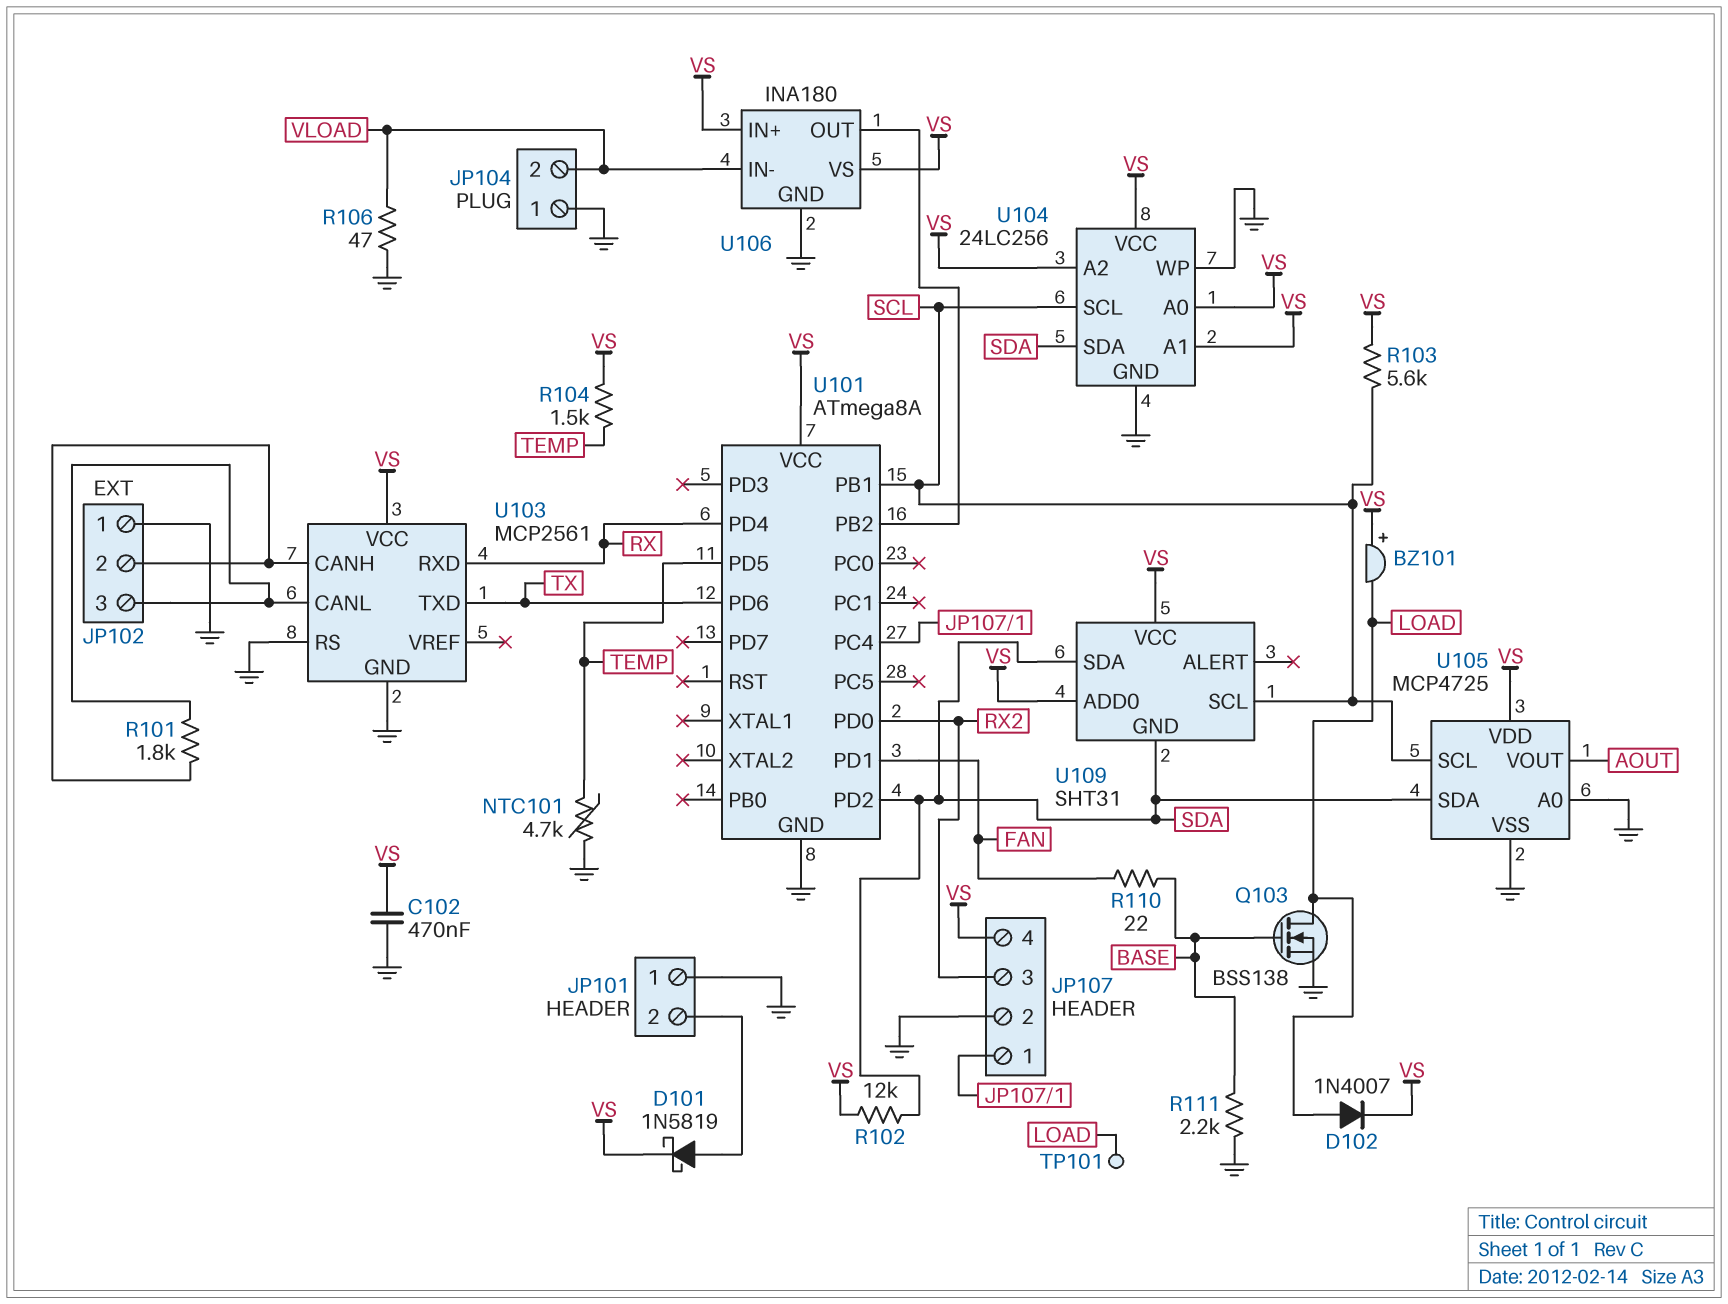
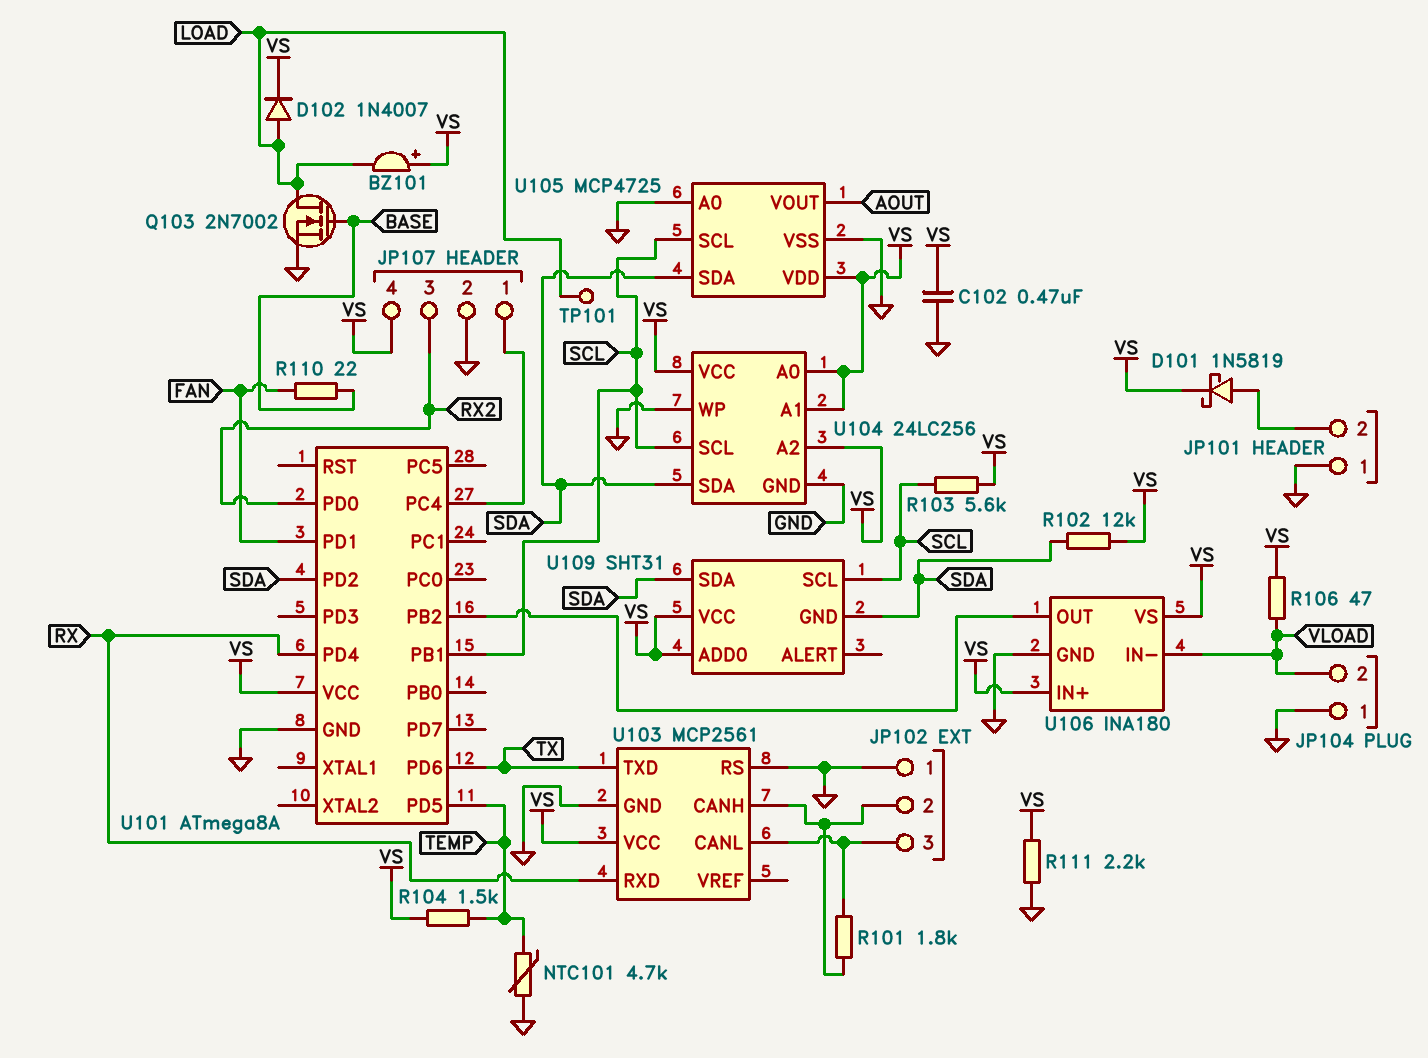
Q103: NMOS BSS138 (G BASE, D LOAD, S GND) -> NMOS 2N7002 (G BASE, D LOAD, S GND)
R106: 47 (GND, VLOAD) -> 47 (VLOAD, VS)
R111: 2.2k (BASE, GND) -> 2.2k (GND, VS)

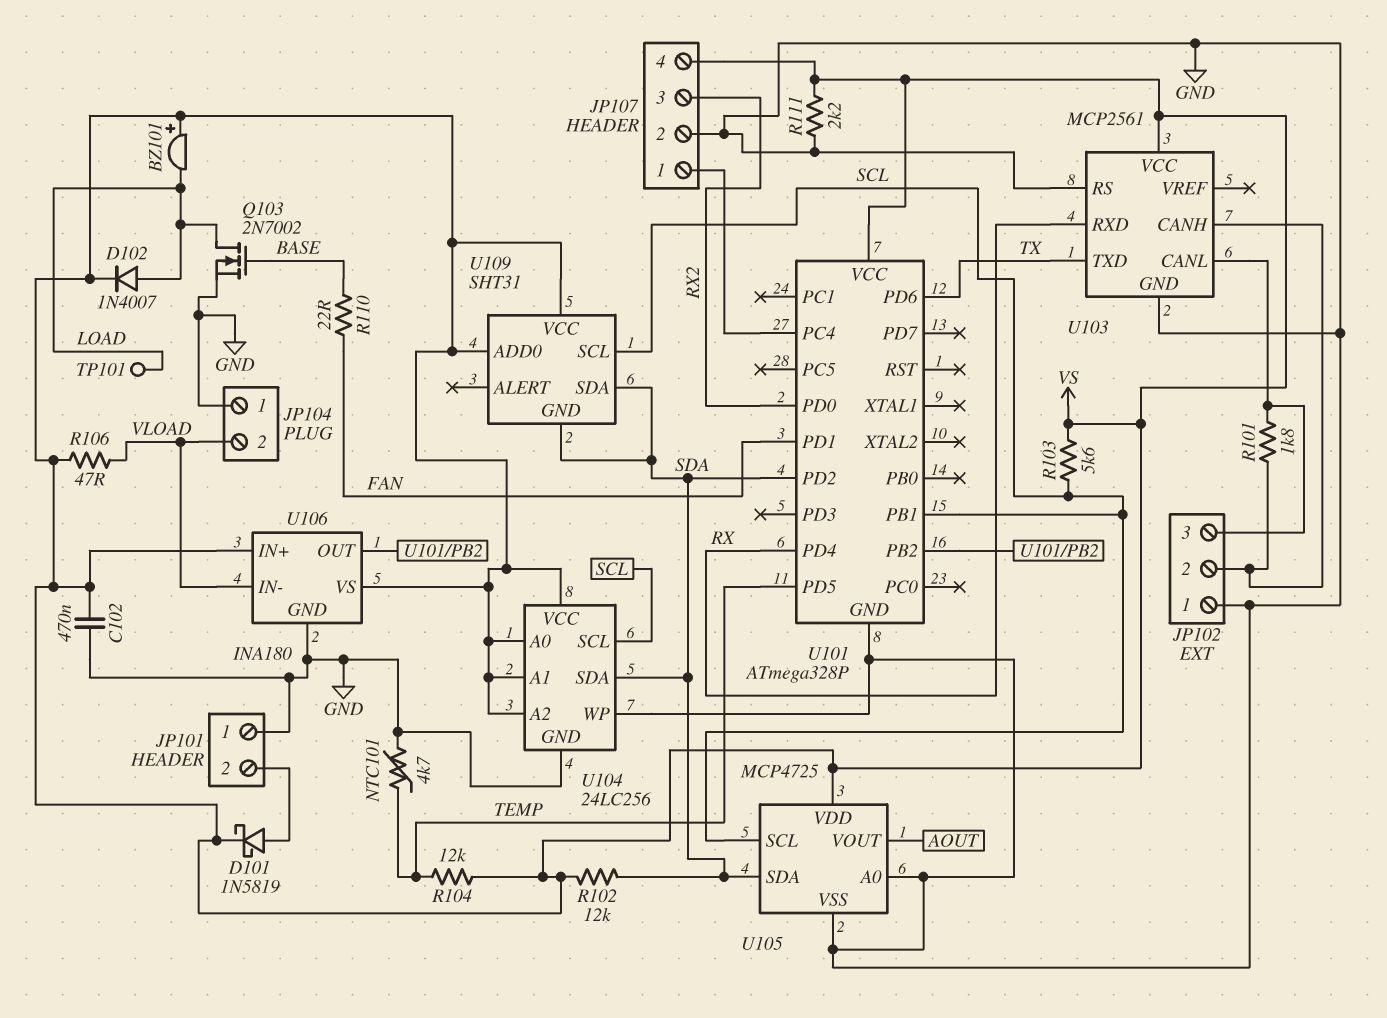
R104: 1.5k (TEMP, VS) -> 12k (TEMP, VS)
U101: ATmega8A -> ATmega328P

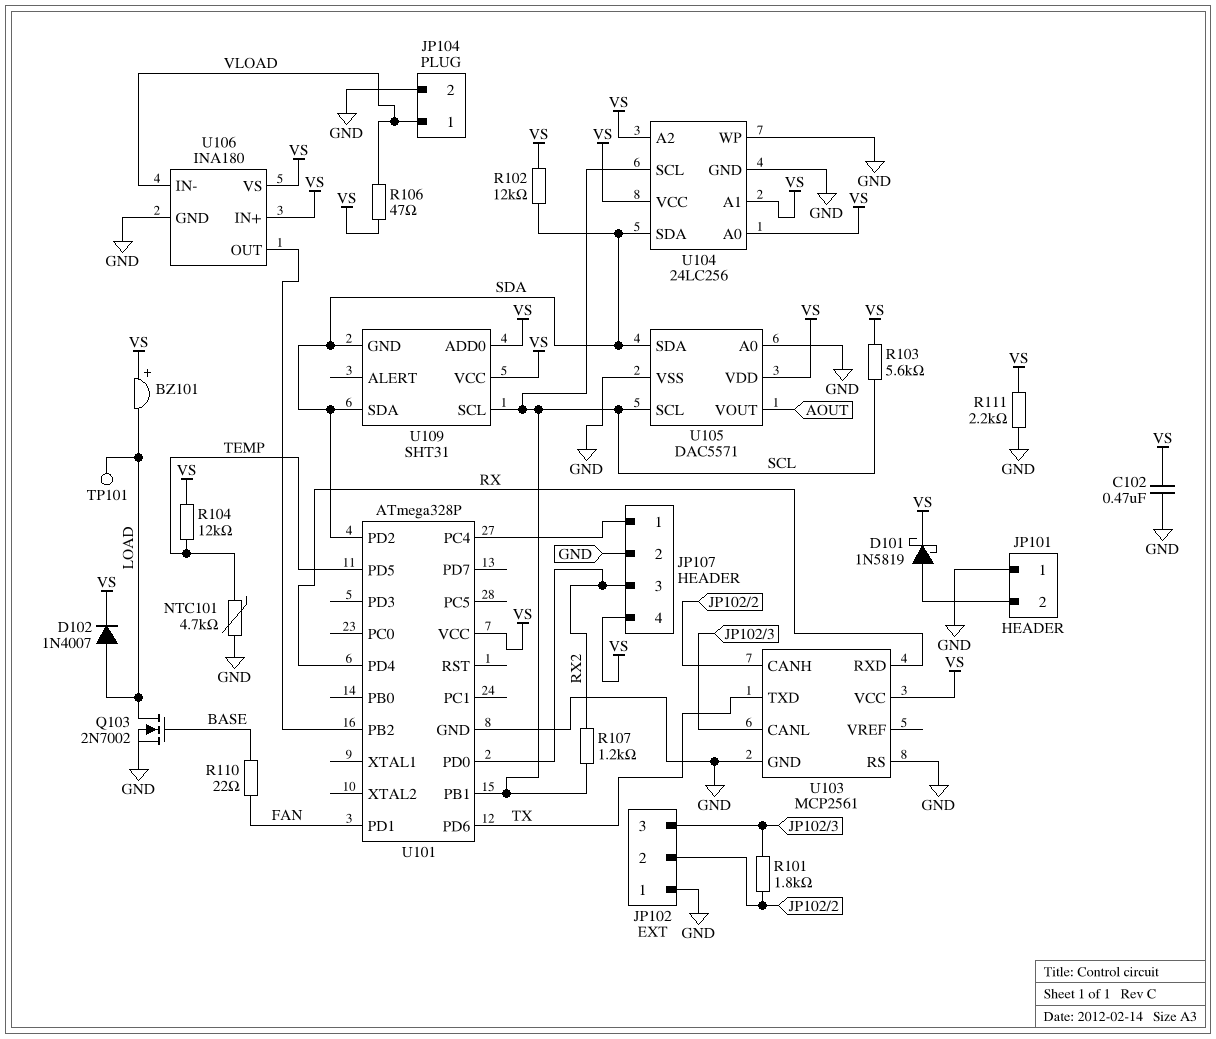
JP104 pin 1: GND -> VLOAD
JP104 pin 2: VLOAD -> GND
R107: none -> 1.2k (RX2, SCL)
U105: MCP4725 -> DAC5571

